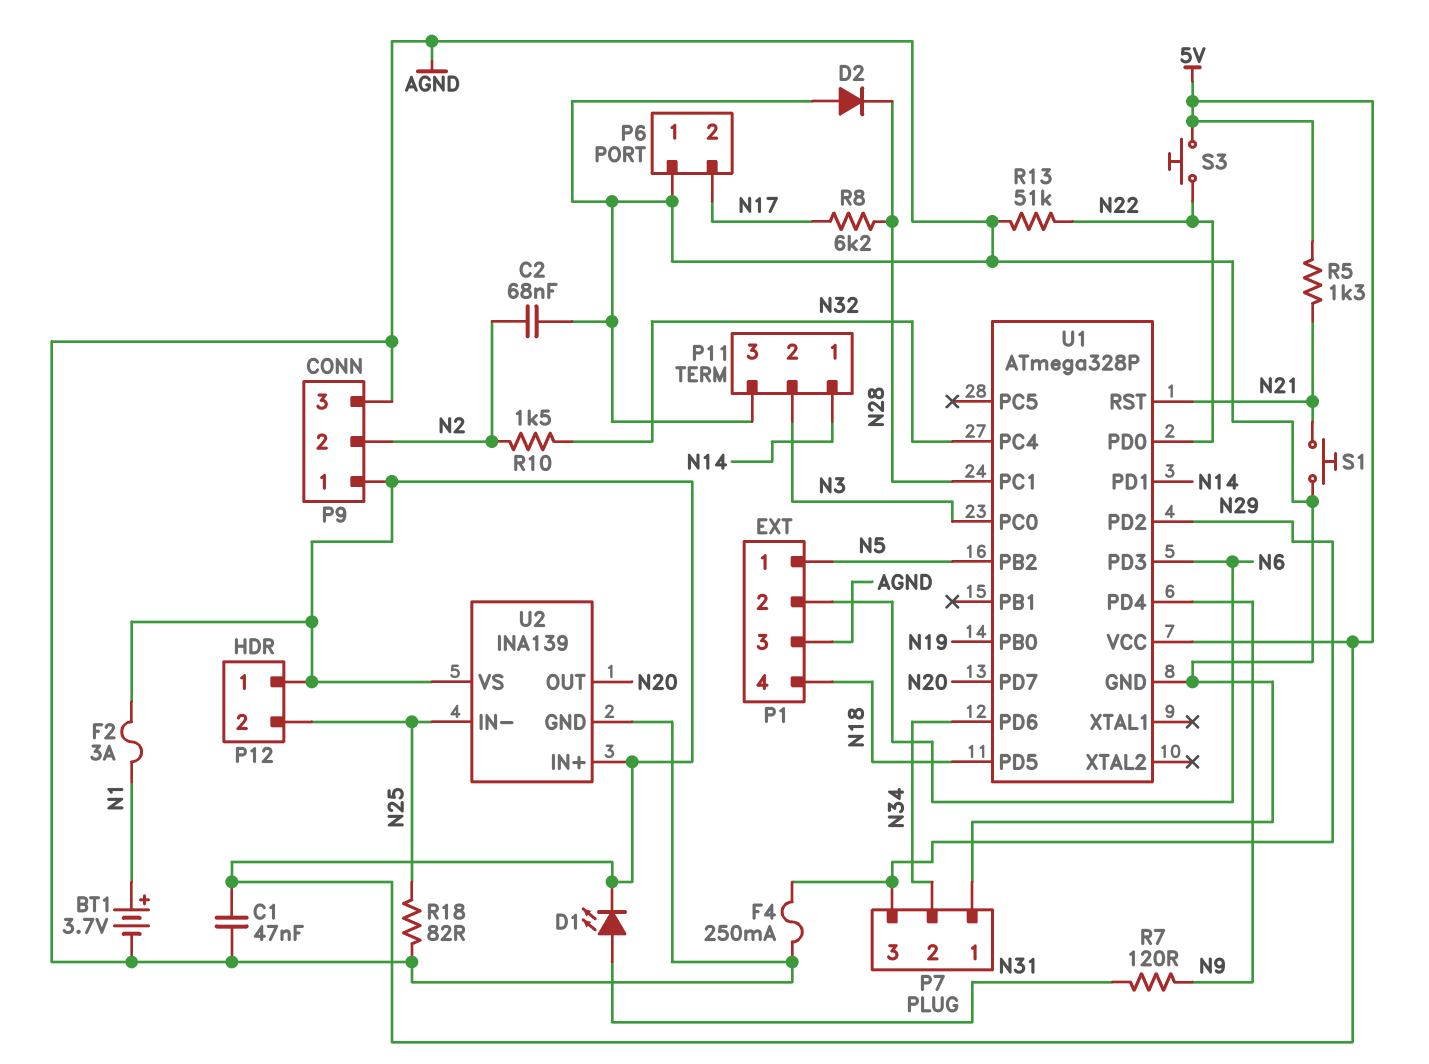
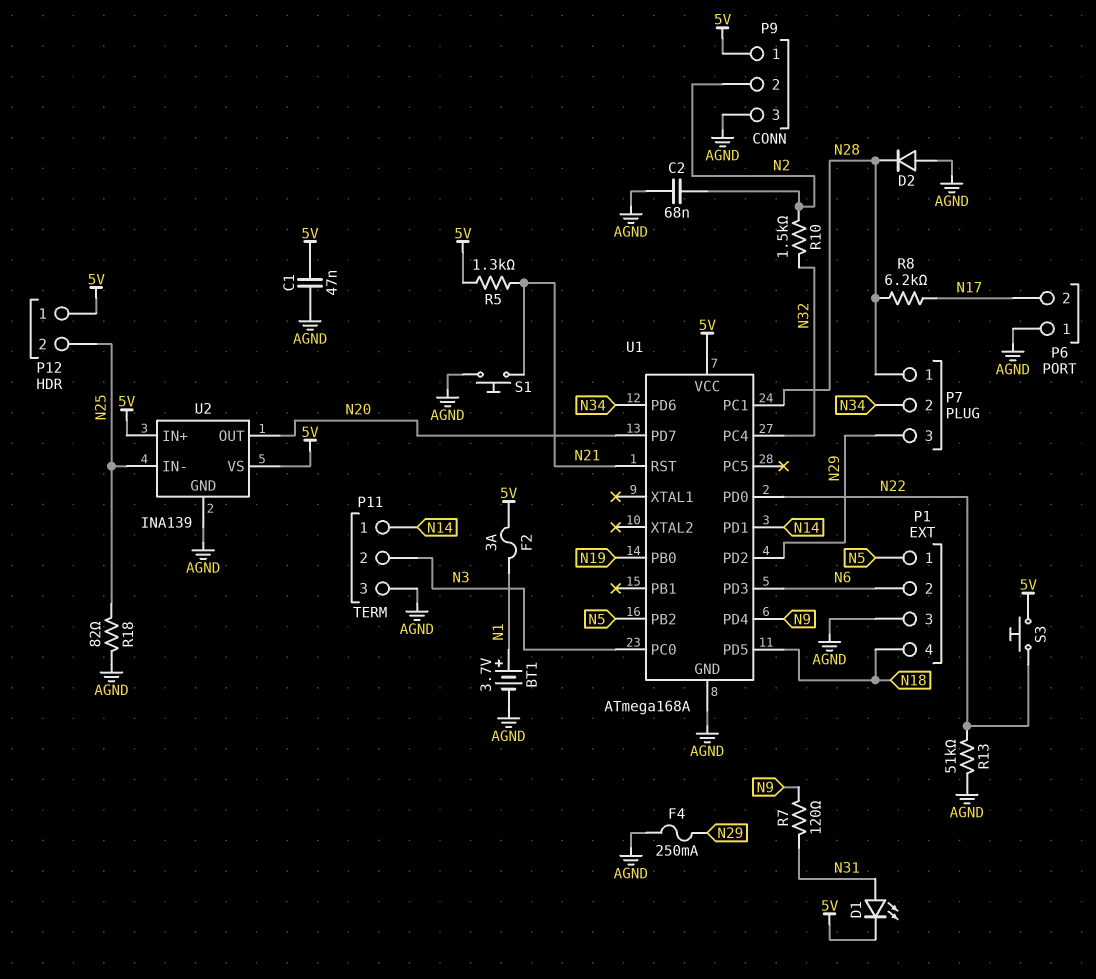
P7 pin 1: AGND -> N28
U1: ATmega328P -> ATmega168A

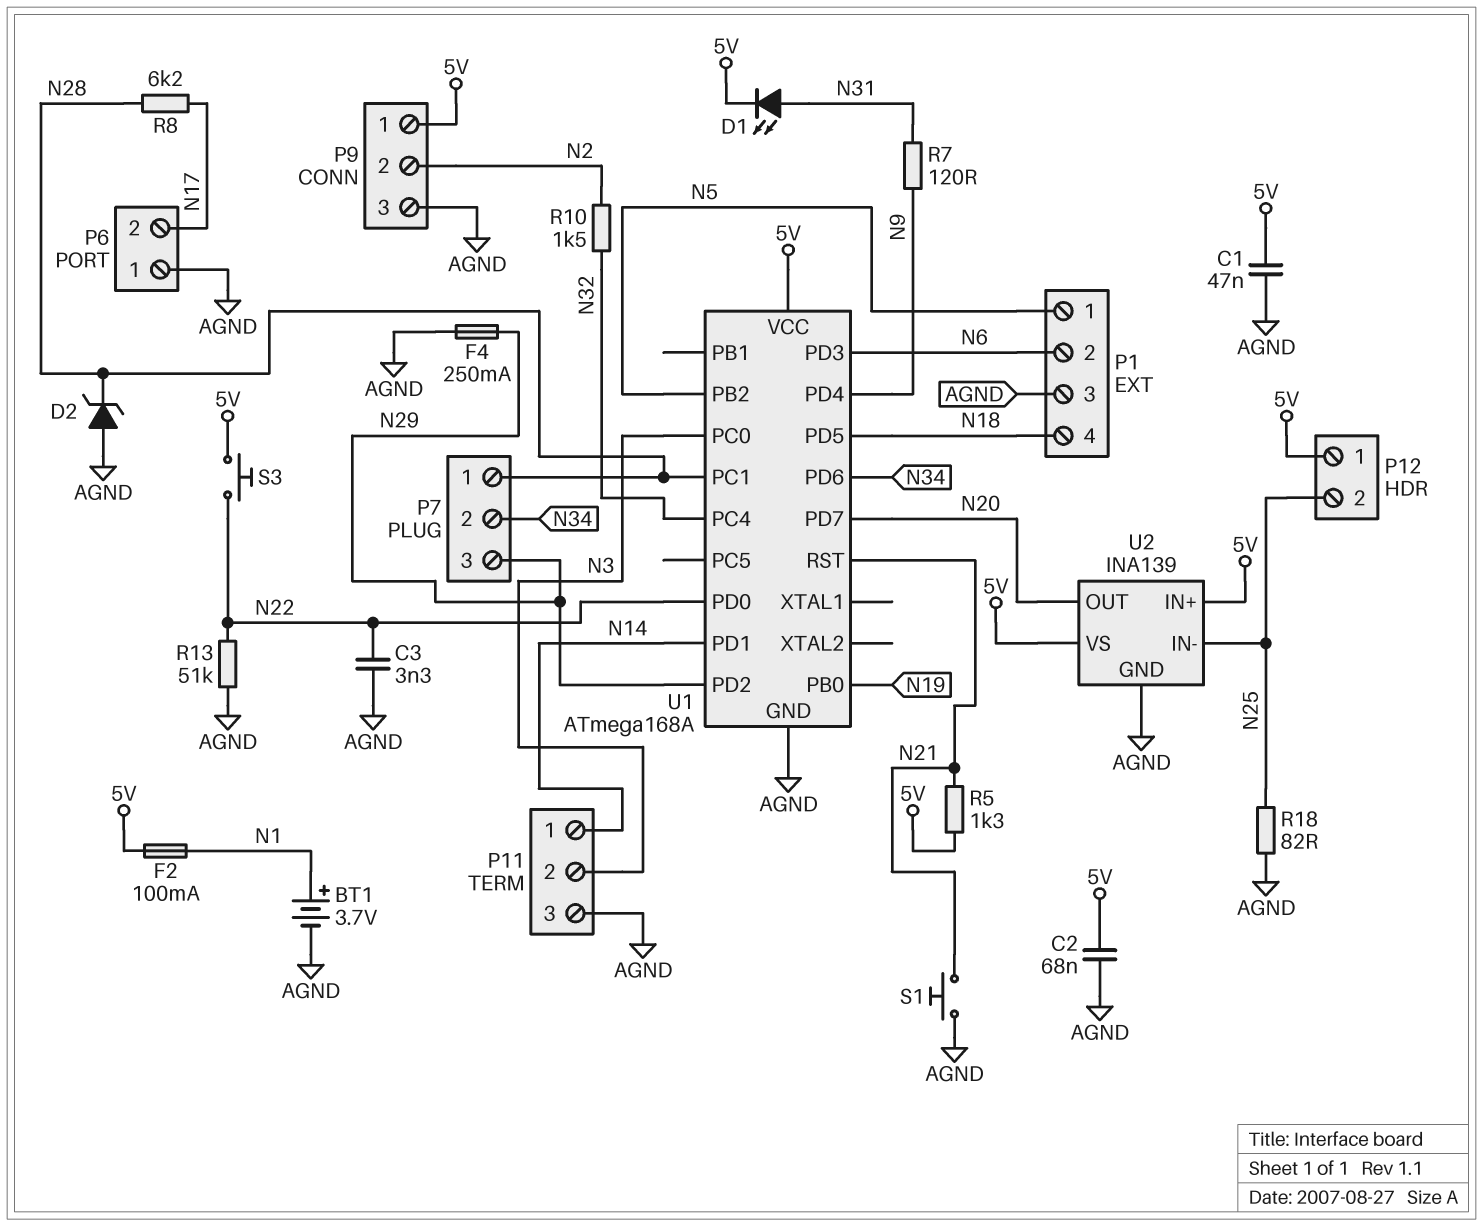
C2: 68nF (AGND, N2) -> 68nF (5V, AGND)
C3: none -> 3.3nF (AGND, N22)
D2: diode (A AGND, K N28) -> zener (A AGND, K N28)
F2: 3A (5V, N1) -> 100mA (5V, N1)

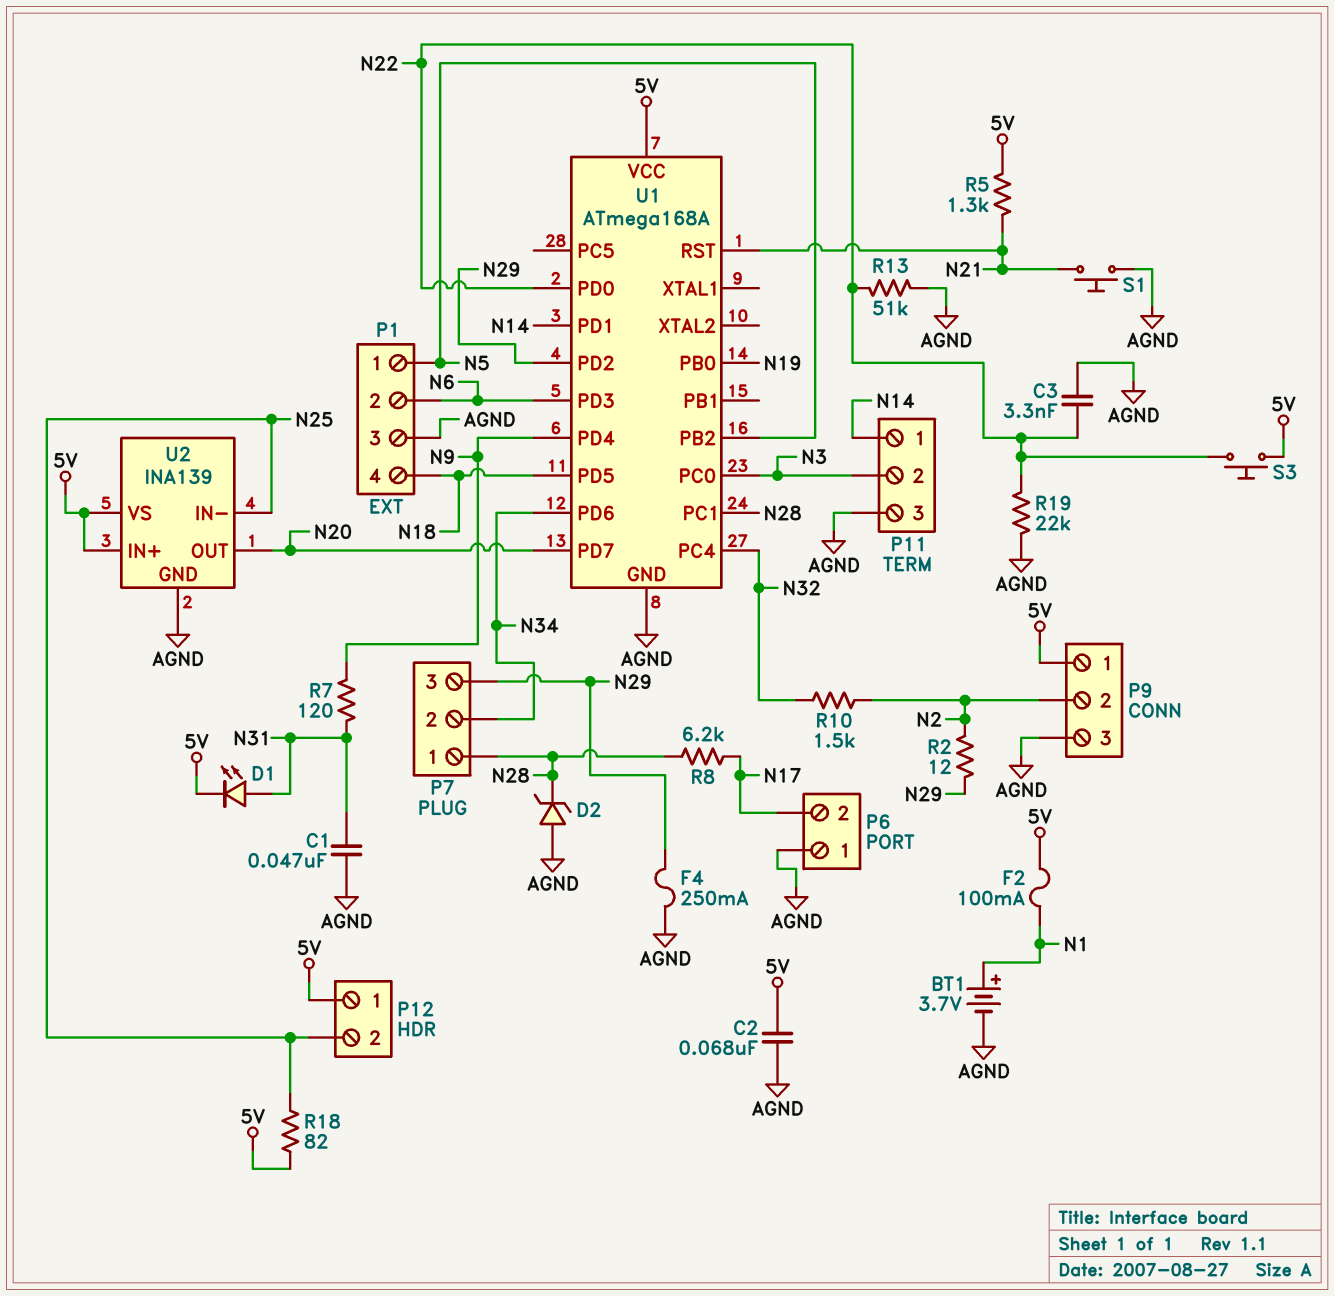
C1: 47nF (5V, AGND) -> 47nF (AGND, N31)
R2: none -> 12 (N2, N29)
R18: 82 (AGND, N25) -> 82 (5V, N25)
R19: none -> 22k (AGND, N22)

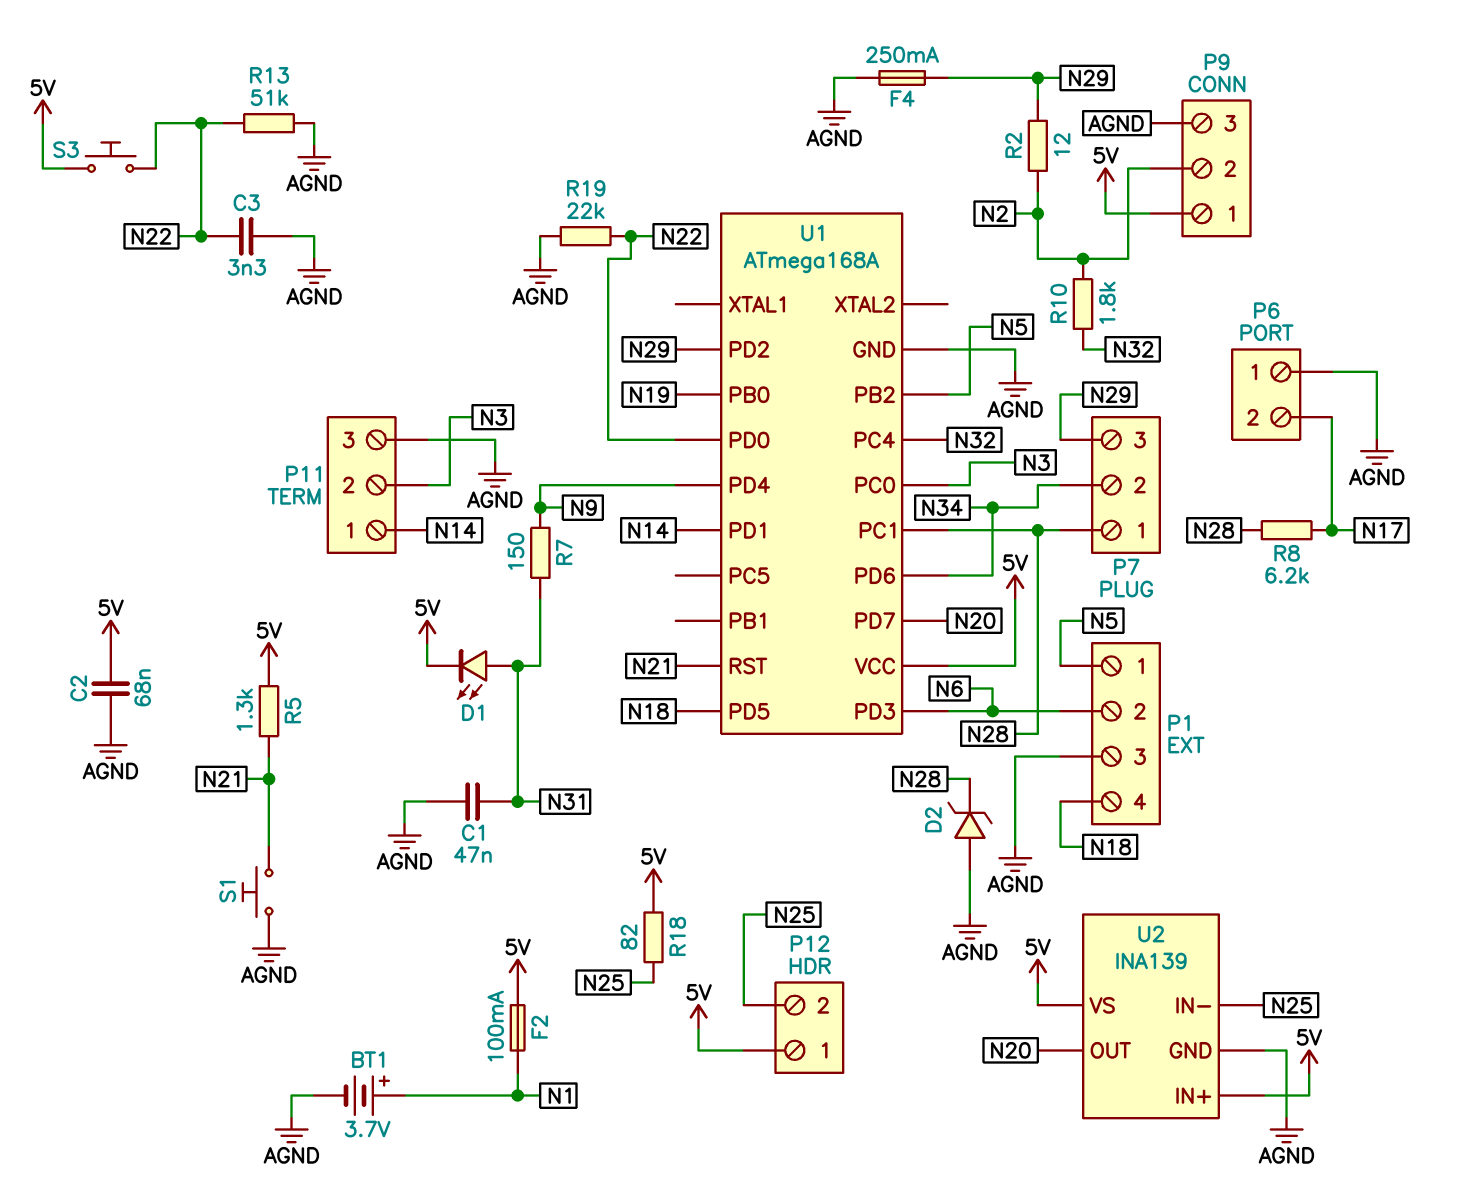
R7: 120 (N9, N31) -> 150 (N9, N31)
R10: 1.5k (N2, N32) -> 1.8k (N2, N32)

